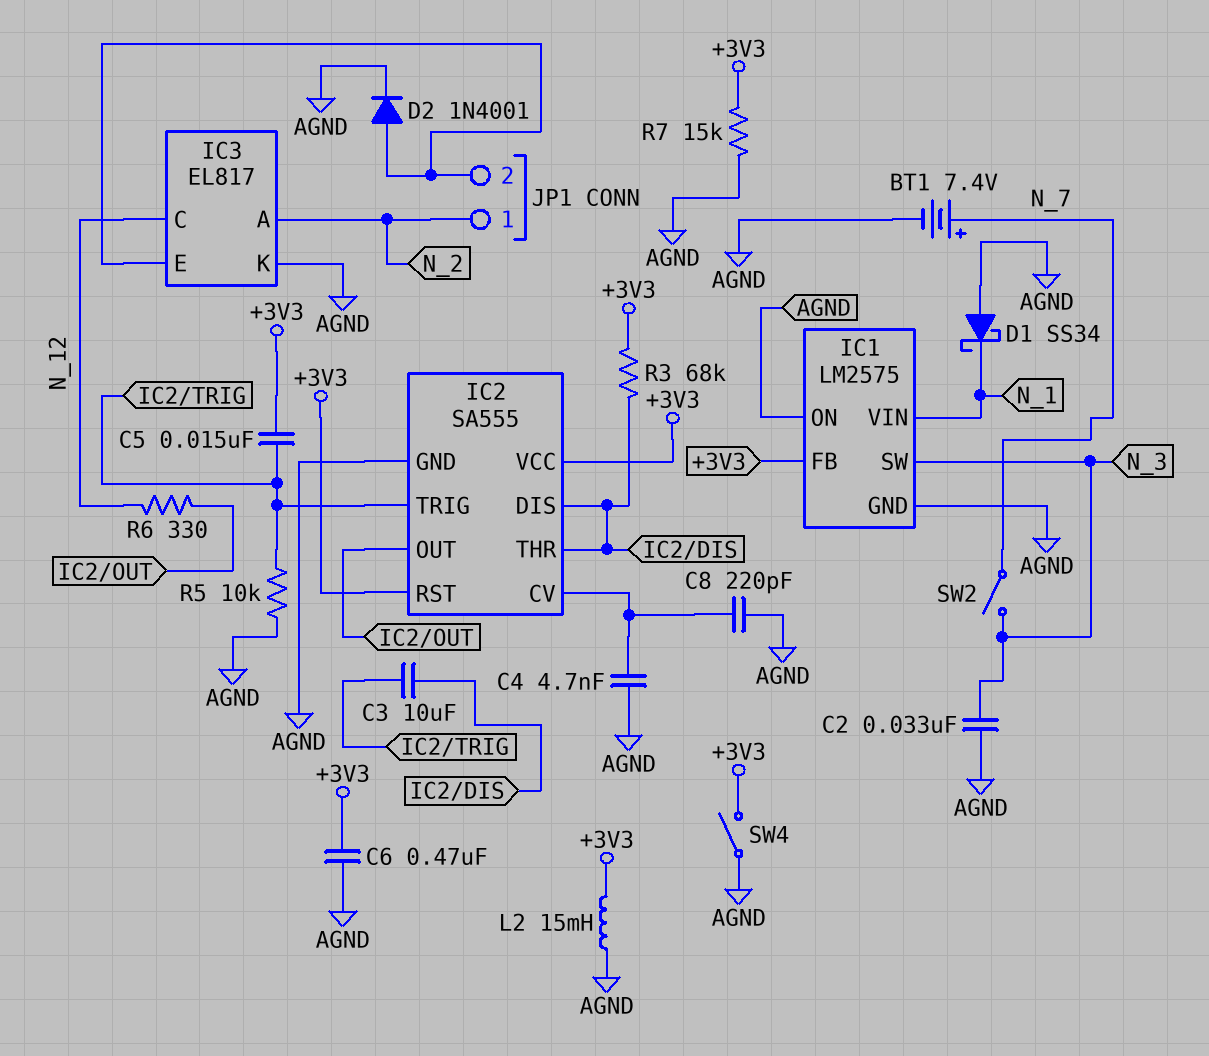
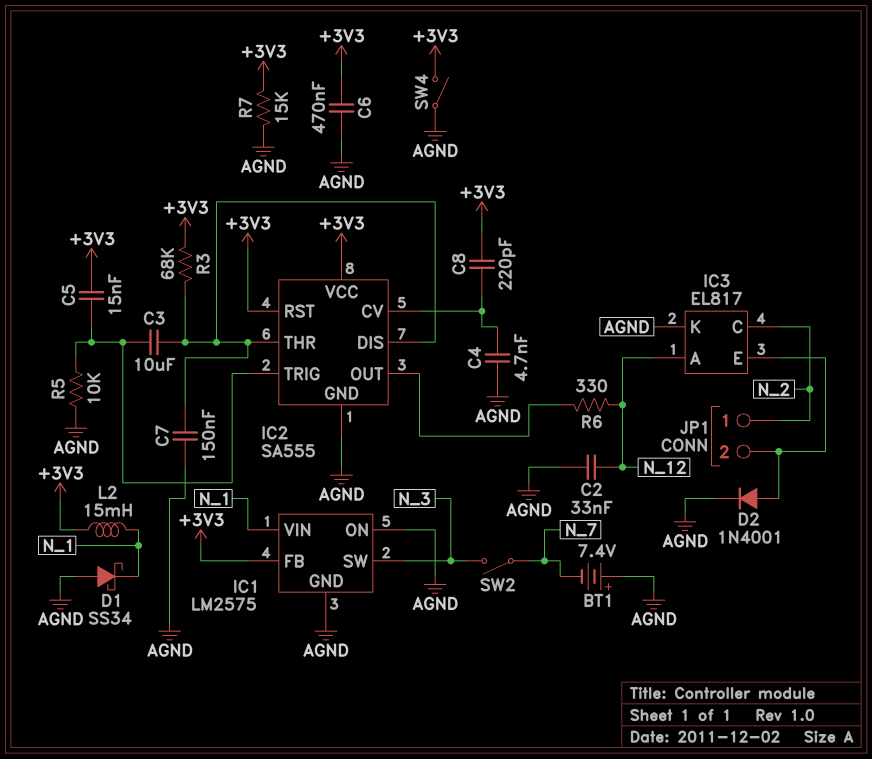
BT1: 7.4V (plus N_7, minus AGND) -> 7.4V (plus AGND, minus N_7)
C2: 33nF (AGND, N_3) -> 33nF (AGND, N_12)
C7: none -> 150nF (AGND, IC2/DIS)
C8: 220pF (AGND, IC2/CV) -> 220pF (+3V3, IC2/CV)
IC3 pin A: N_2 -> N_12
IC3 pin C: N_12 -> N_2
L2: 15mH (+3V3, AGND) -> 15mH (+3V3, N_1)

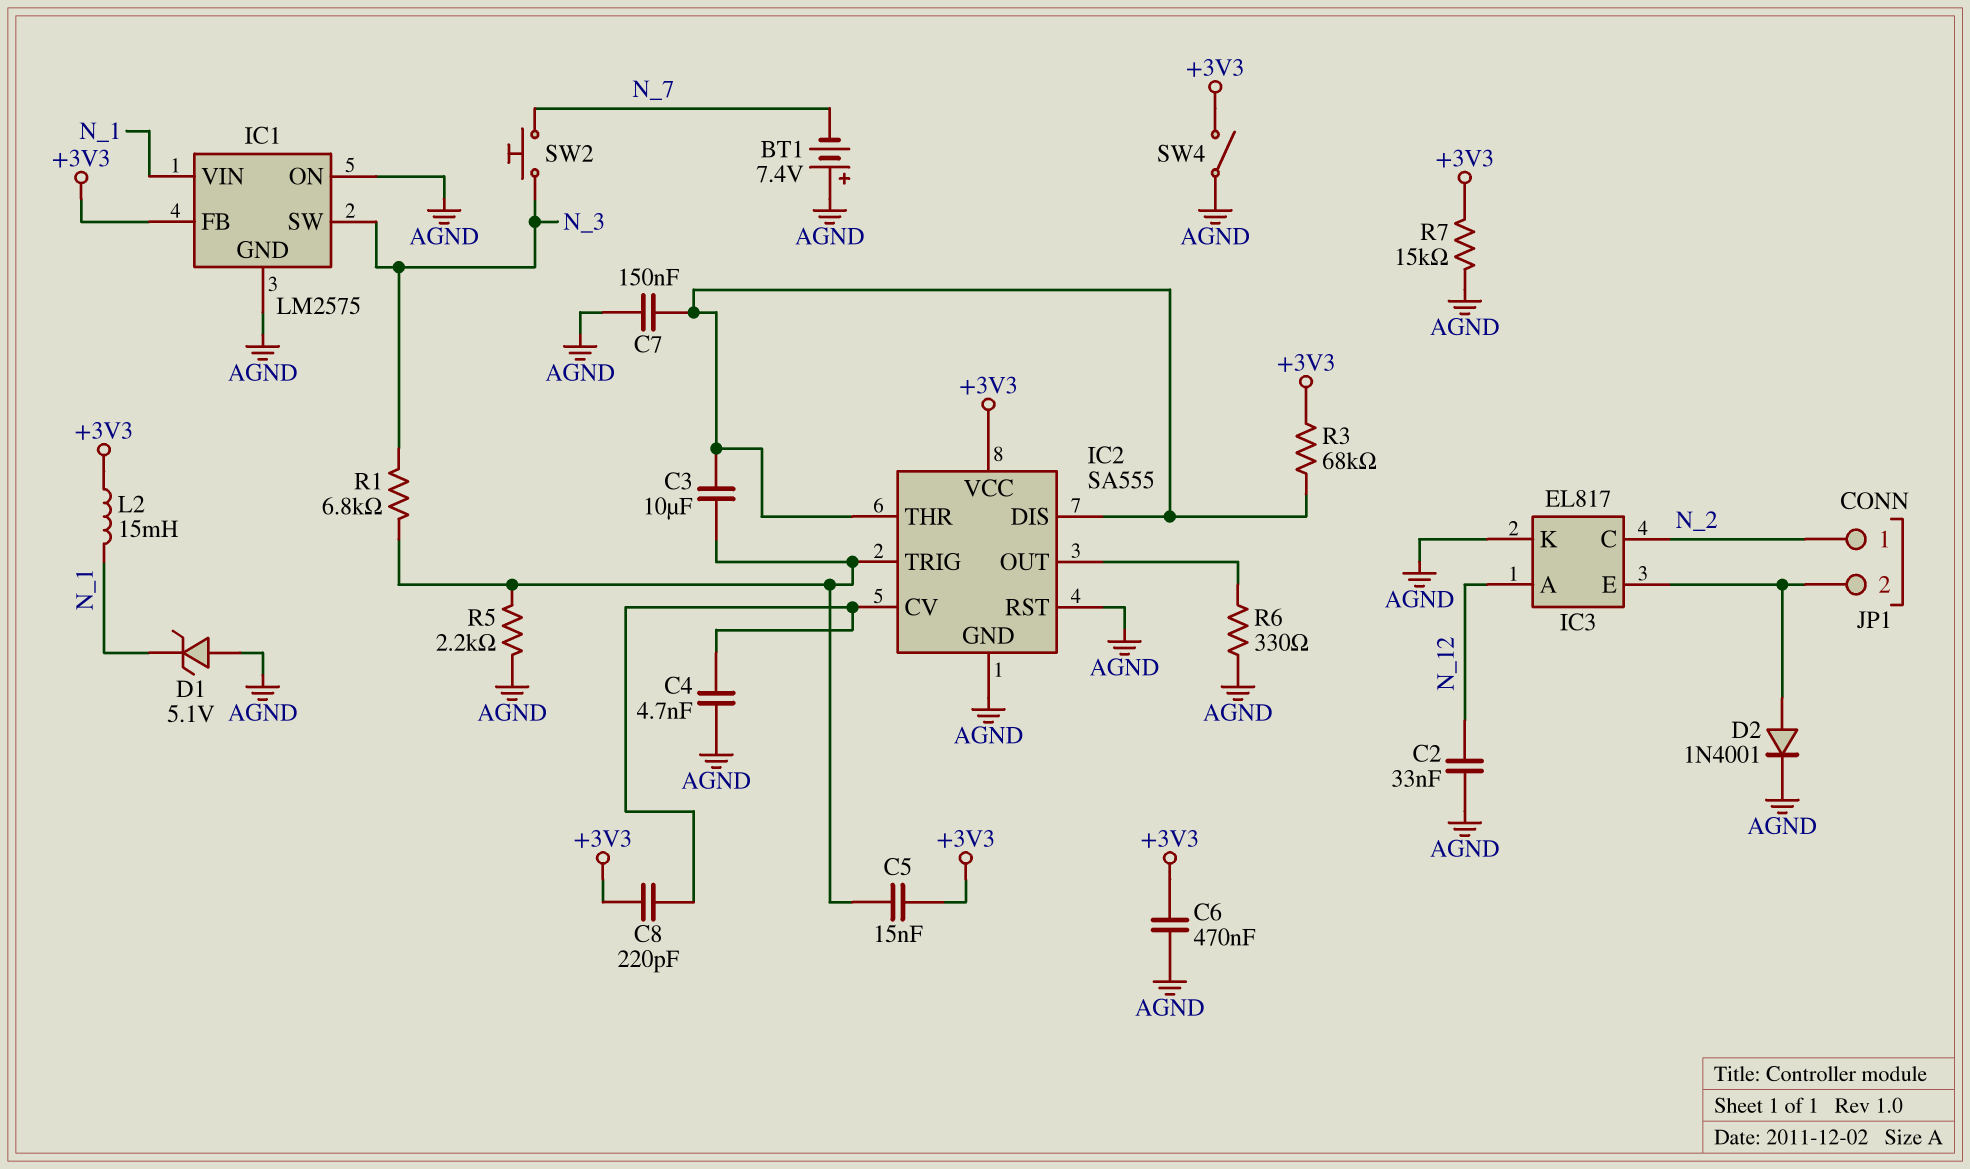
D1: schottky SS34 (A AGND, K N_1) -> zener 5.1V (A AGND, K N_1)
IC2 pin RST: +3V3 -> AGND
R1: none -> 6.8k (IC2/TRIG, N_3)
R5: 10k (AGND, IC2/TRIG) -> 2.2k (AGND, IC2/TRIG)
R6: 330 (IC2/OUT, N_12) -> 330 (AGND, IC2/OUT)
SW2: switch (N_3, N_7) -> button (N_3, N_7)

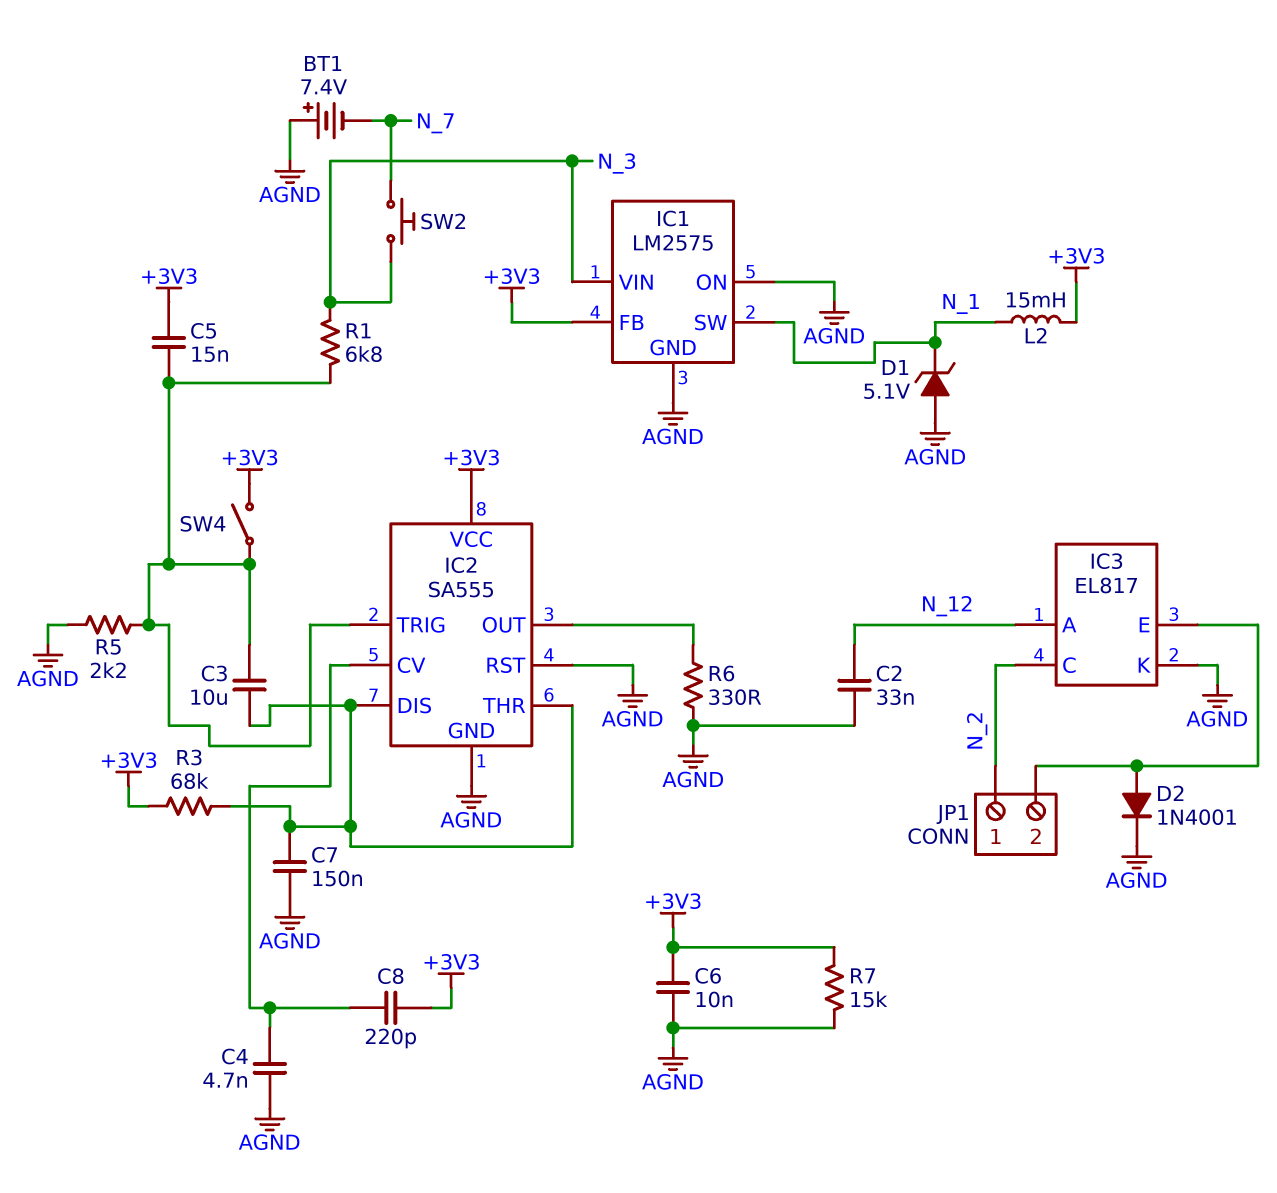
C6: 470nF (+3V3, AGND) -> 10nF (+3V3, AGND)
IC1 pin SW: N_3 -> N_1
IC1 pin VIN: N_1 -> N_3
SW4: switch (+3V3, AGND) -> switch (+3V3, IC2/TRIG)

